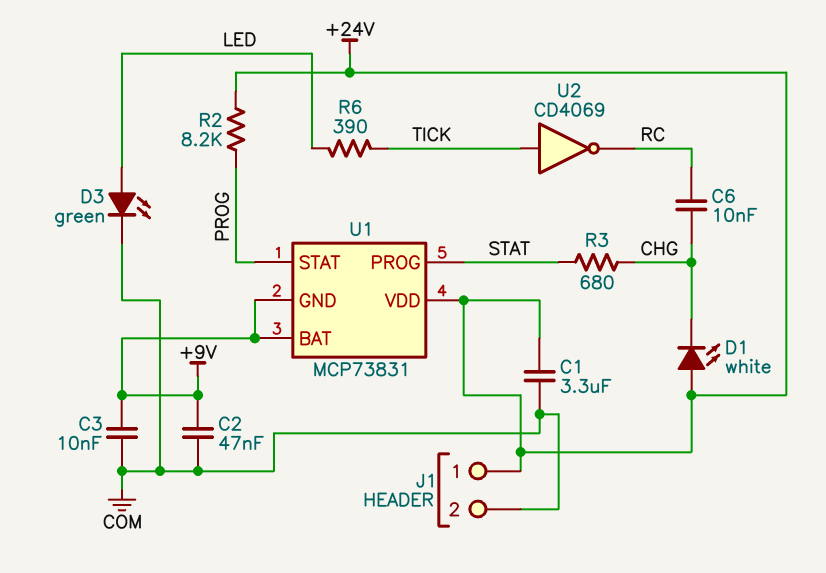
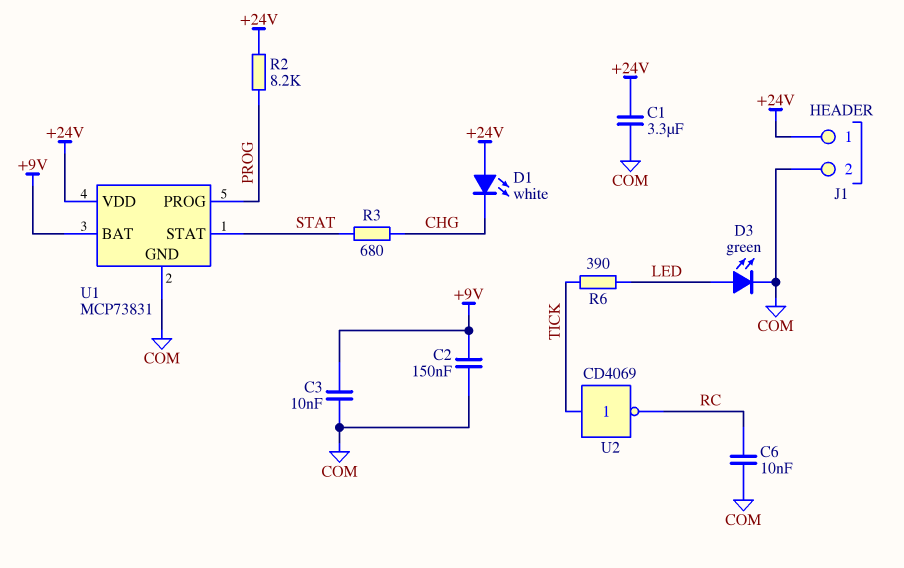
C2: 47nF (+9V, COM) -> 150nF (+9V, COM)
C6: 10nF (CHG, RC) -> 10nF (COM, RC)
U1 pin GND: +9V -> COM
U1 pin PROG: STAT -> PROG
U1 pin STAT: PROG -> STAT

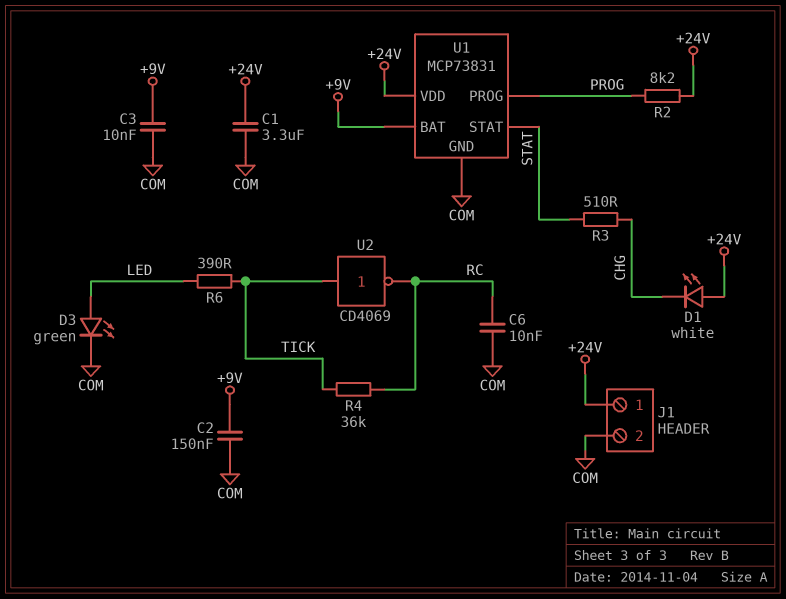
R3: 680 (CHG, STAT) -> 510 (CHG, STAT)
R4: none -> 36k (RC, TICK)

